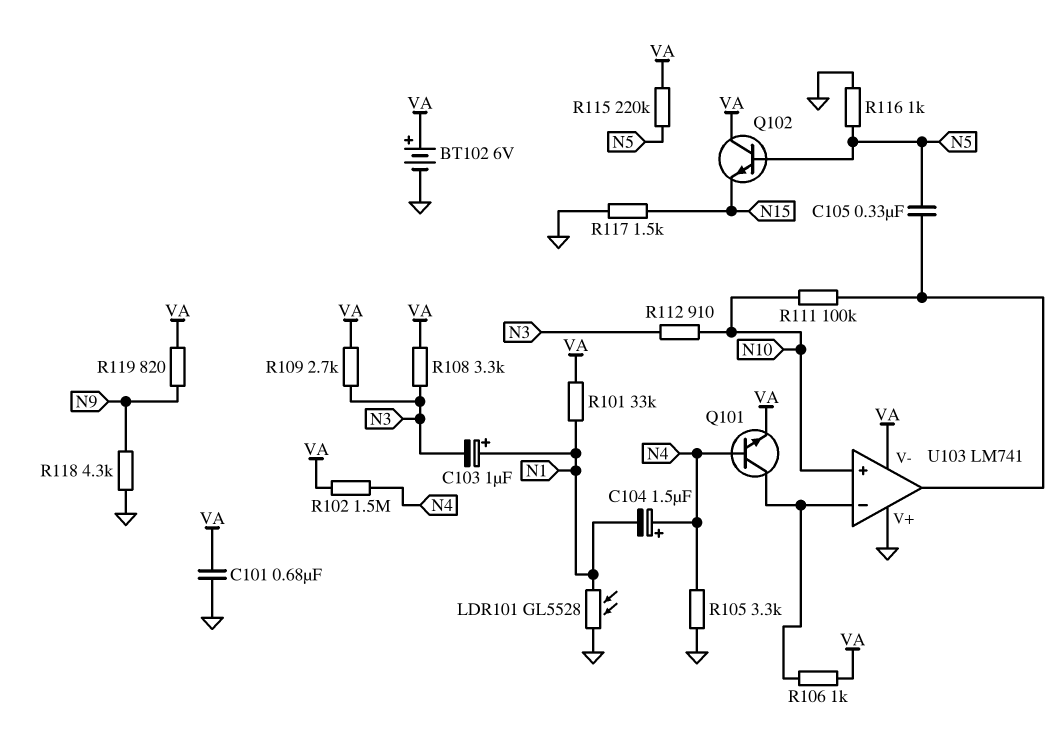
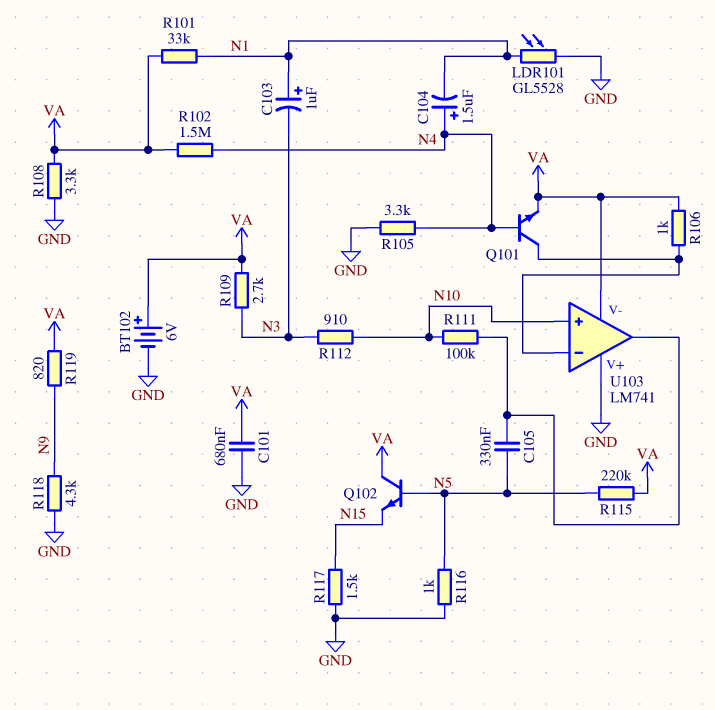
R108: 3.3k (N3, VA) -> 3.3k (GND, VA)

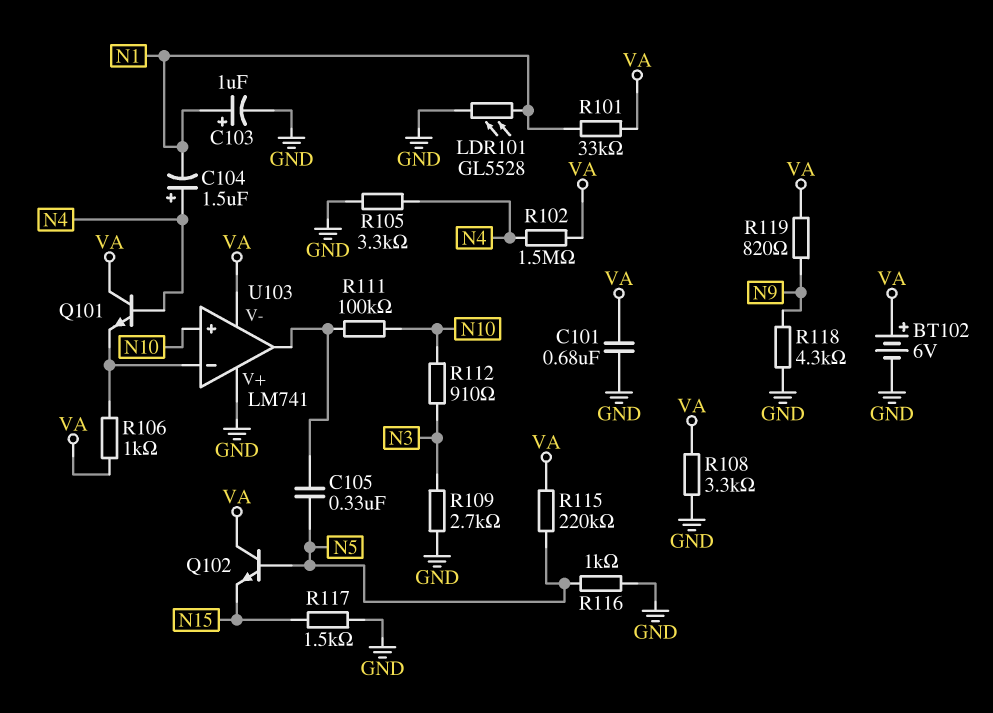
C103: 1uF (plus N1, minus N3) -> 1uF (plus N1, minus GND)
Q101: NPN (B N4, C U103/in-, E VA) -> NPN (B N4, C VA, E U103/in-)
R109: 2.7k (N3, VA) -> 2.7k (GND, N3)

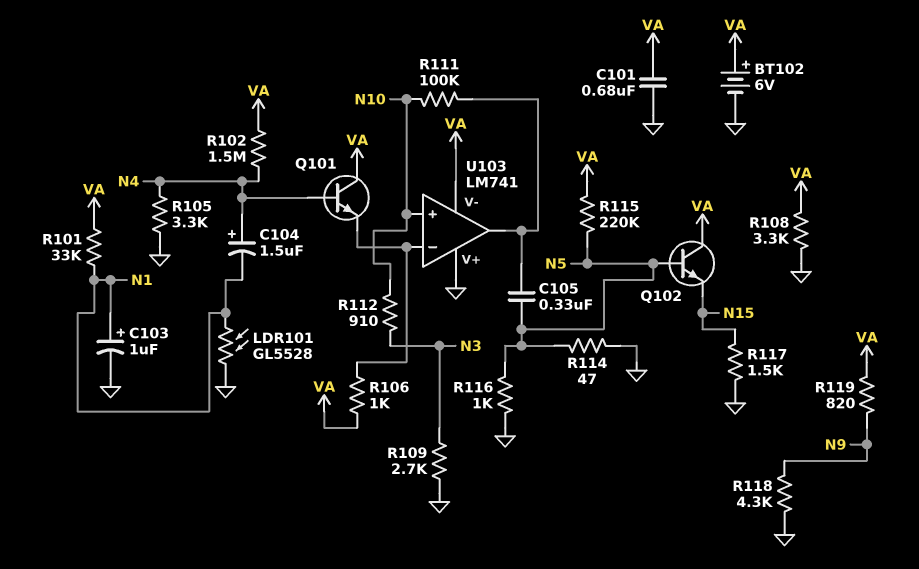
R114: none -> 47 (GND, N5)

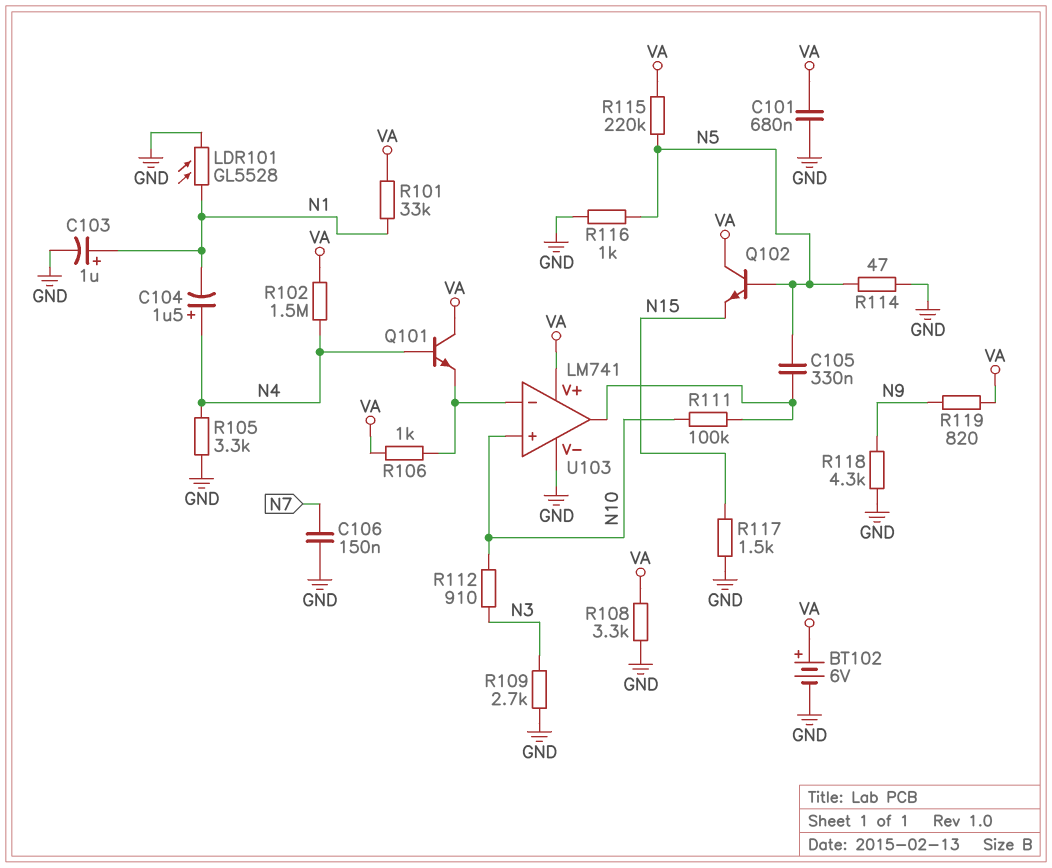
C106: none -> 150nF (GND, N7)
U103 pin V+: GND -> VA
U103 pin V-: VA -> GND

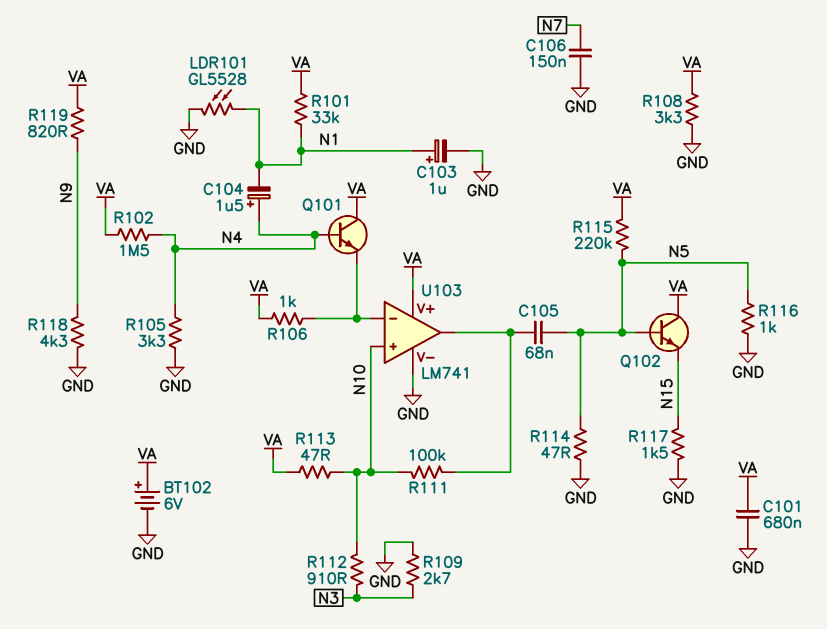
C105: 330nF (N5, U103/out) -> 68nF (N5, U103/out)
R113: none -> 47 (N10, VA)

